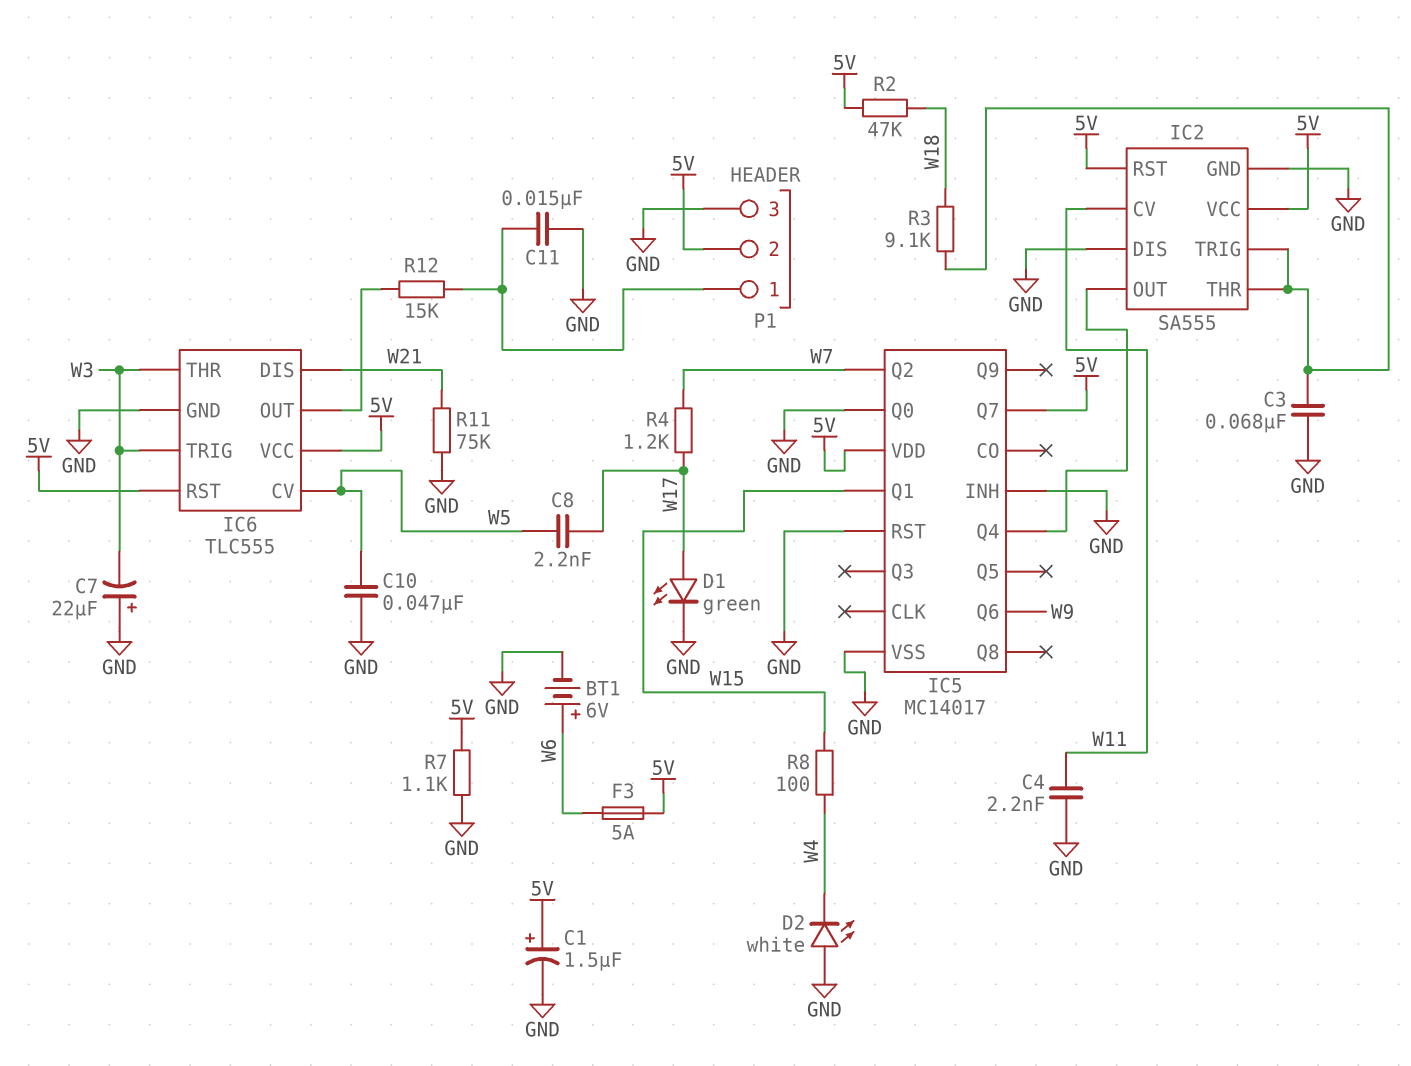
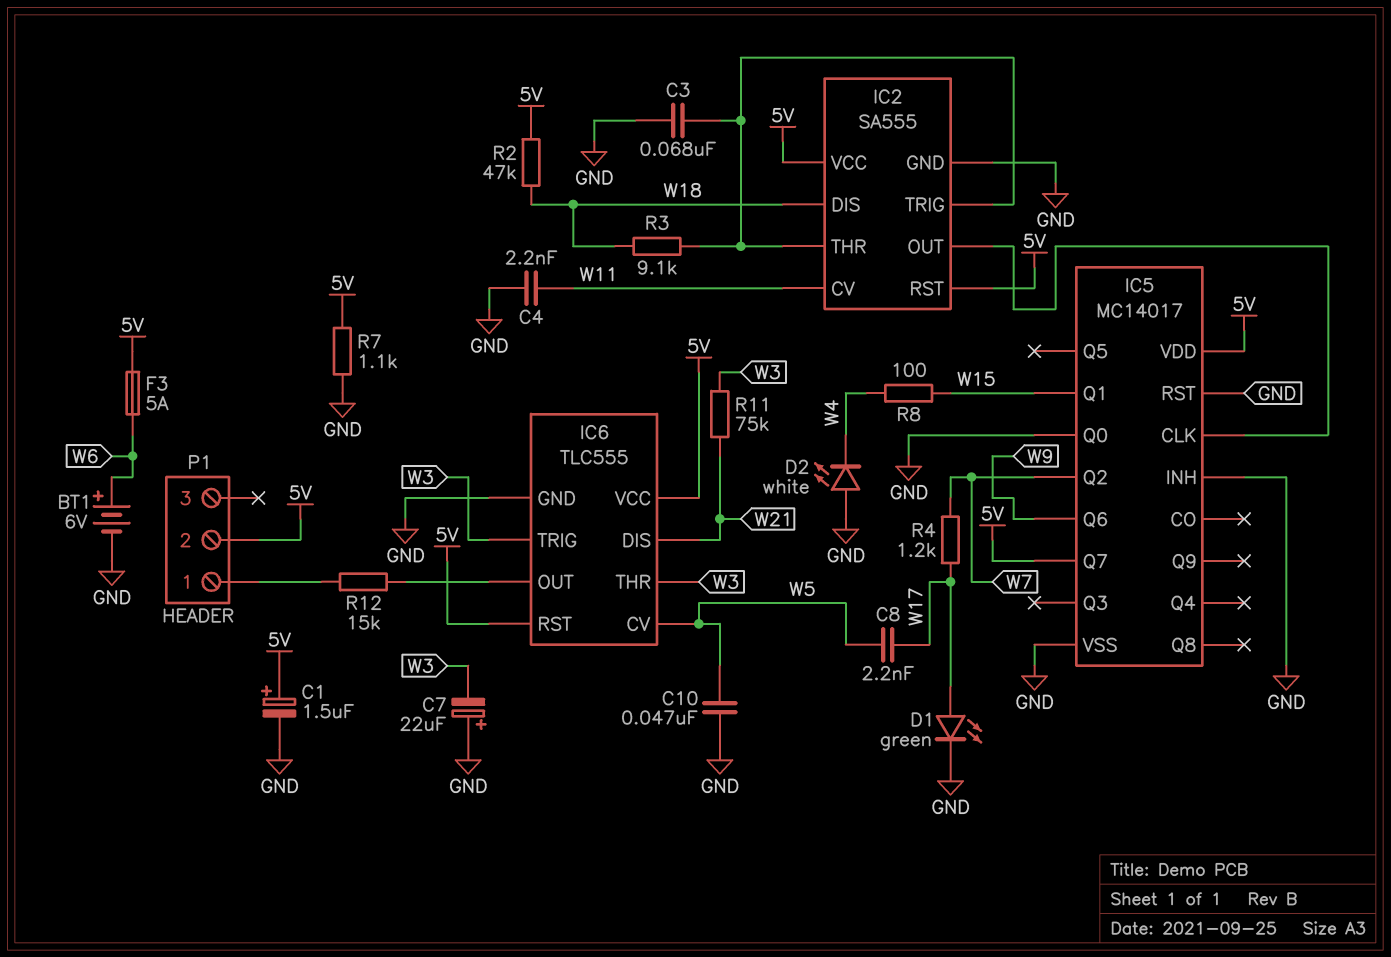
C11: 15nF (GND, P1/1) -> none
IC2 pin DIS: GND -> W18
IC5 pin CLK: none -> IC2/OUT
IC5 pin Q4: IC2/OUT -> none
P1 pin 3: GND -> none
R11: 75k (GND, W21) -> 75k (W3, W21)

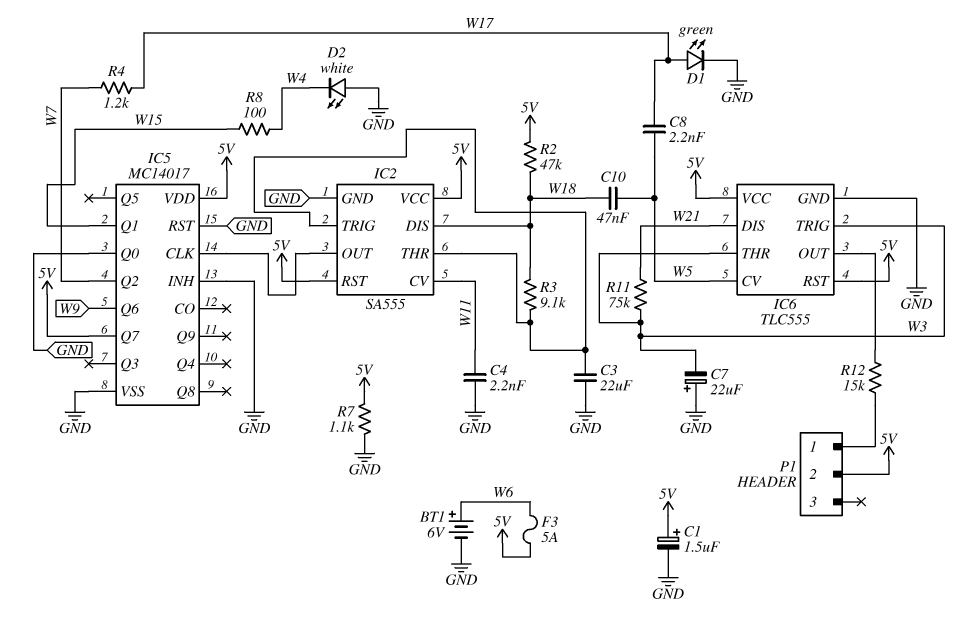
C3: 68nF (GND, IC2/THR) -> 22uF (GND, IC2/THR)
C10: 47nF (GND, W5) -> 47nF (W5, W18)

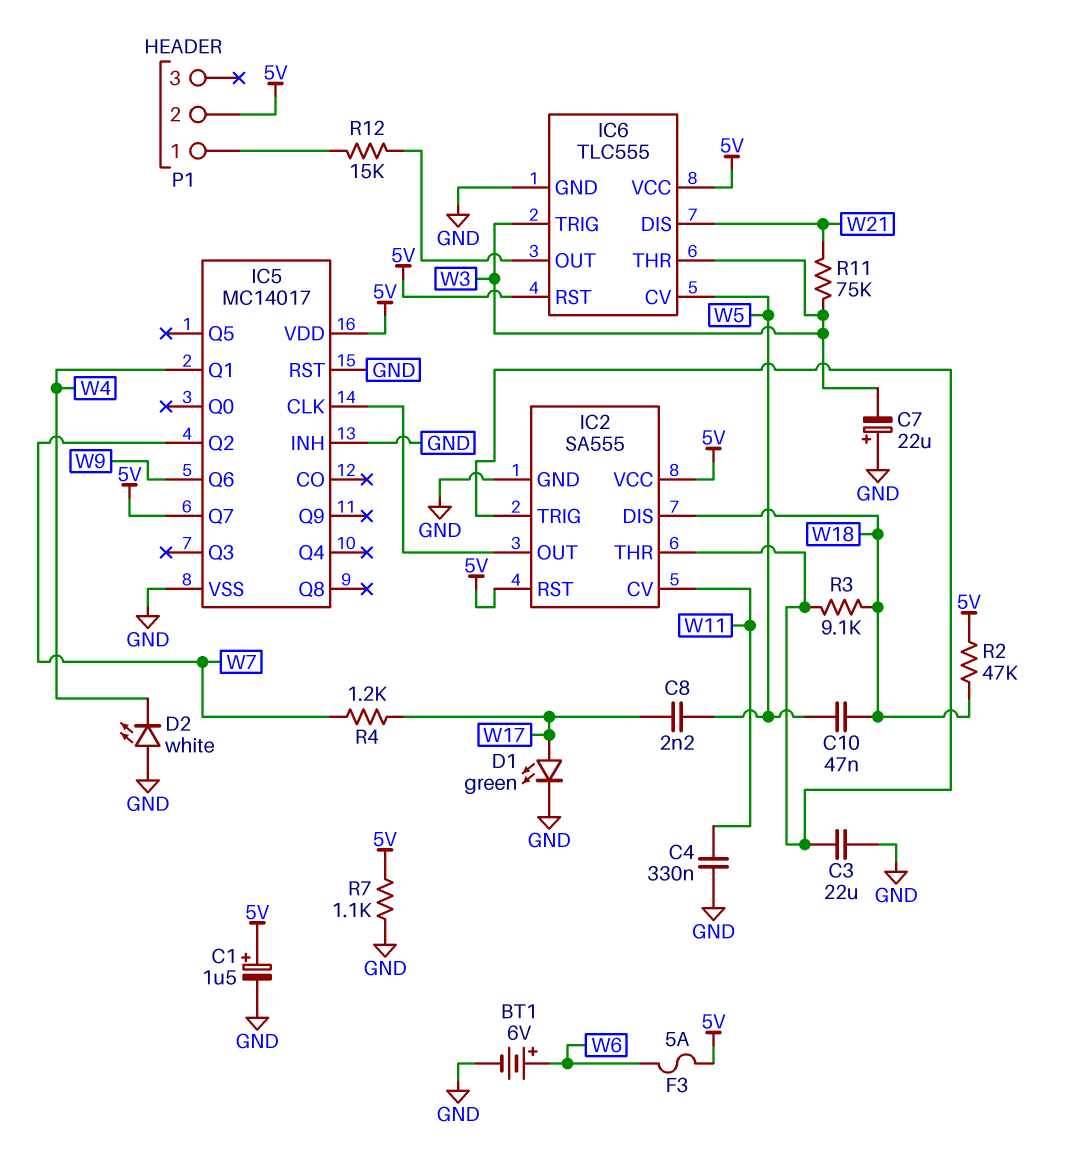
C4: 2.2nF (GND, W11) -> 330nF (GND, W11)
IC5 pin Q0: GND -> none
IC5 pin Q1: W15 -> W4
R8: 100 (W4, W15) -> none

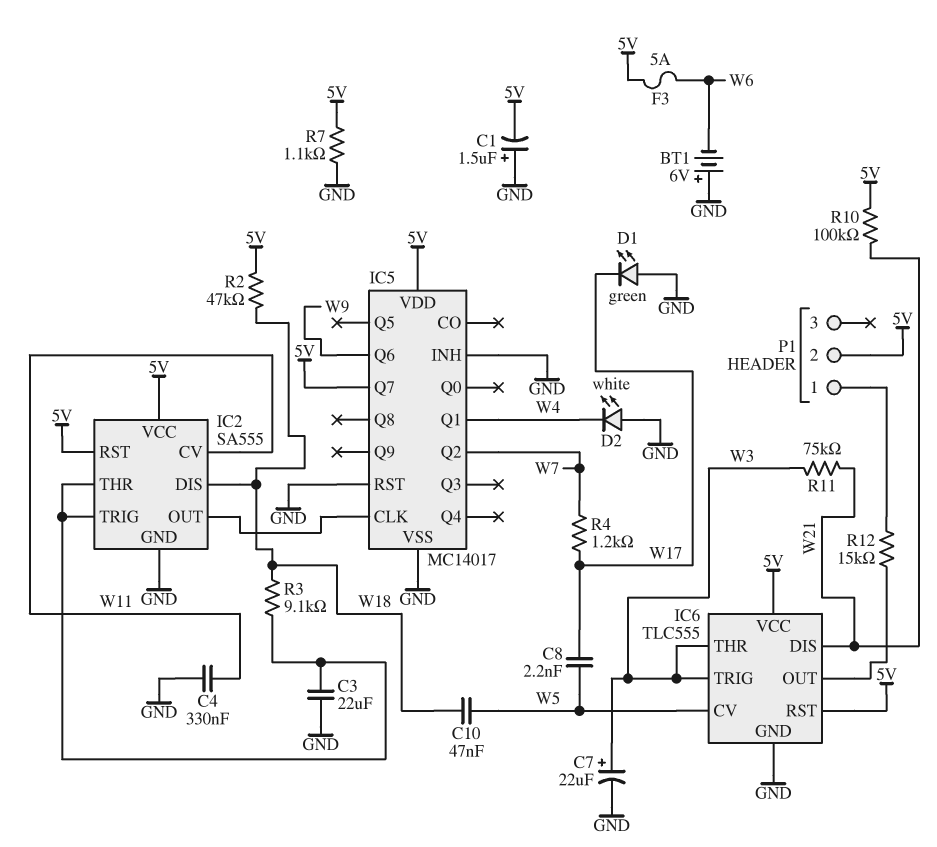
BT1: 6V (plus W6, minus GND) -> 6V (plus GND, minus W6)
C1: 1.5uF (plus 5V, minus GND) -> 1.5uF (plus GND, minus 5V)
C7: 22uF (plus GND, minus W3) -> 22uF (plus W3, minus GND)
D1: LED green (A W17, K GND) -> LED green (A GND, K W17)
R10: none -> 100k (5V, W21)

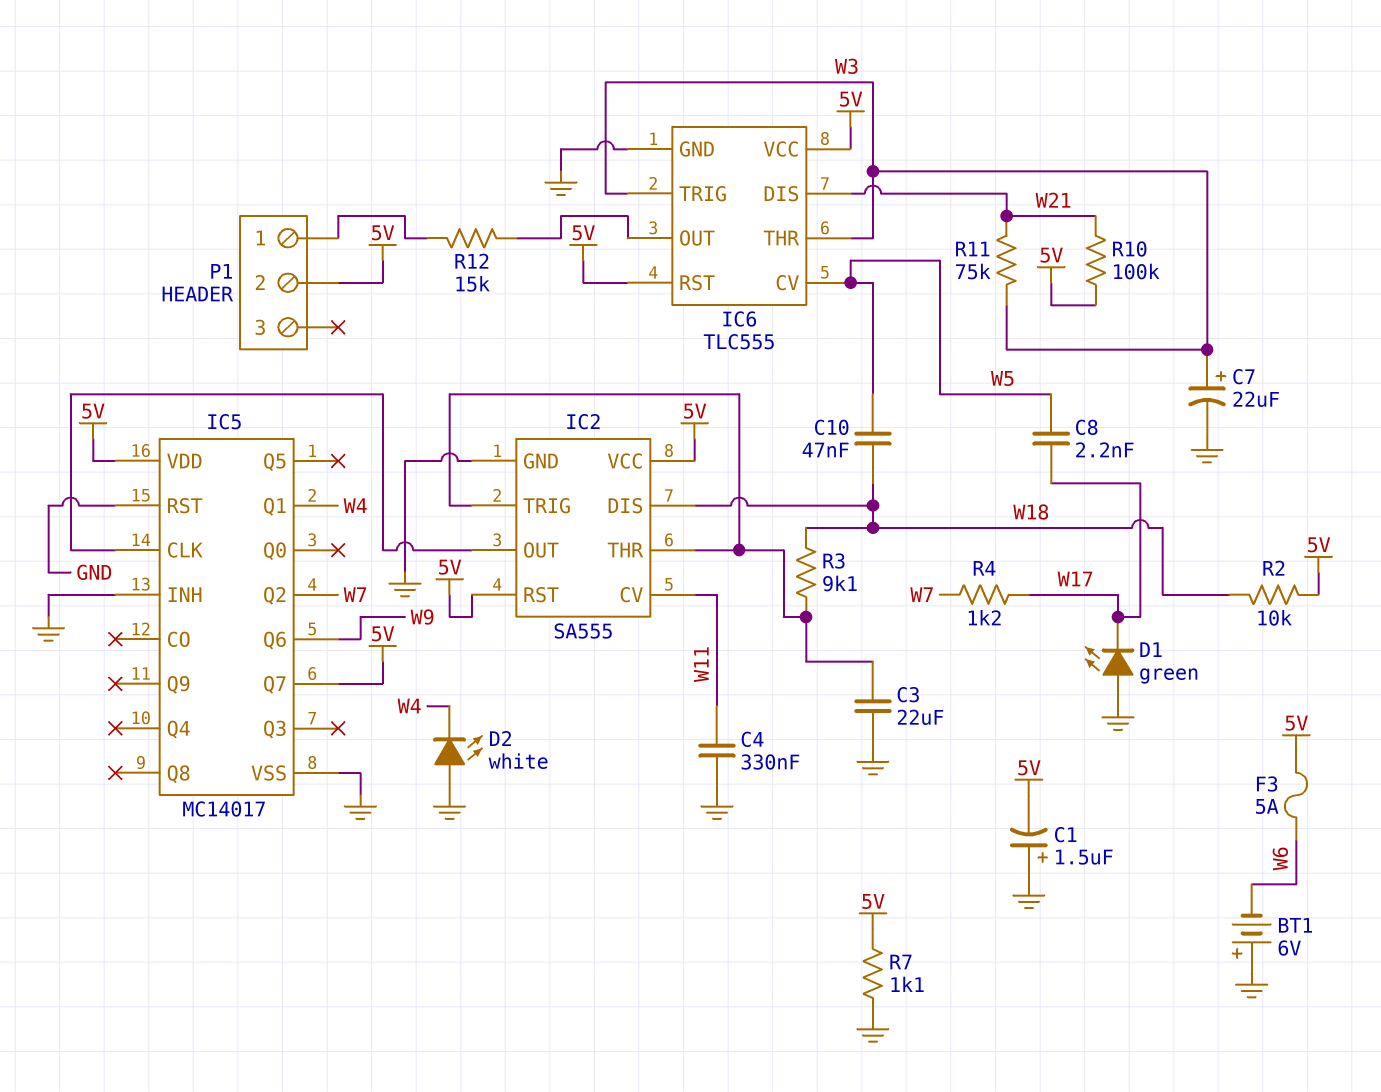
R2: 47k (5V, W18) -> 10k (5V, W18)

